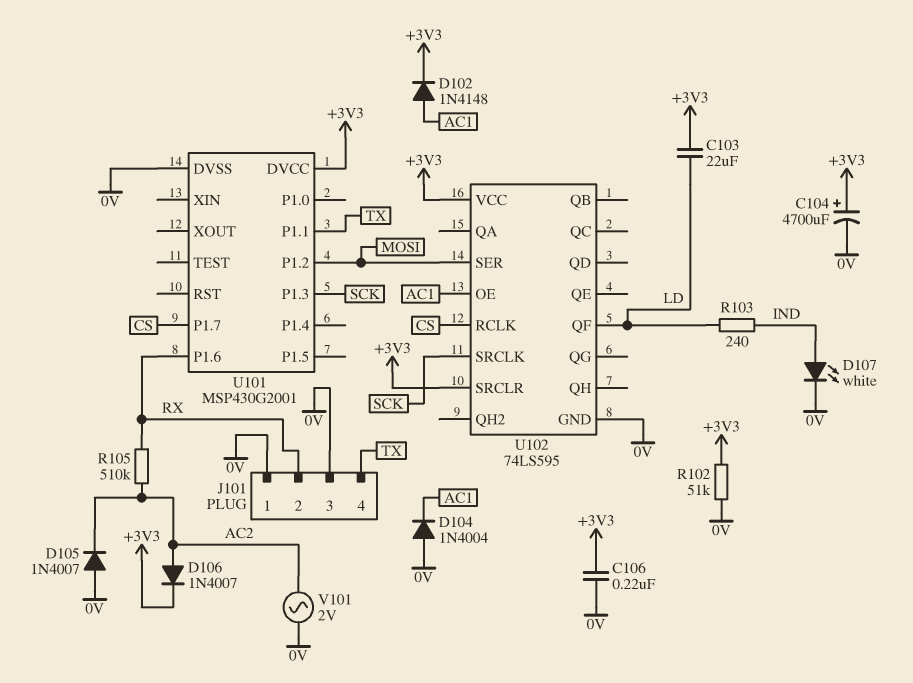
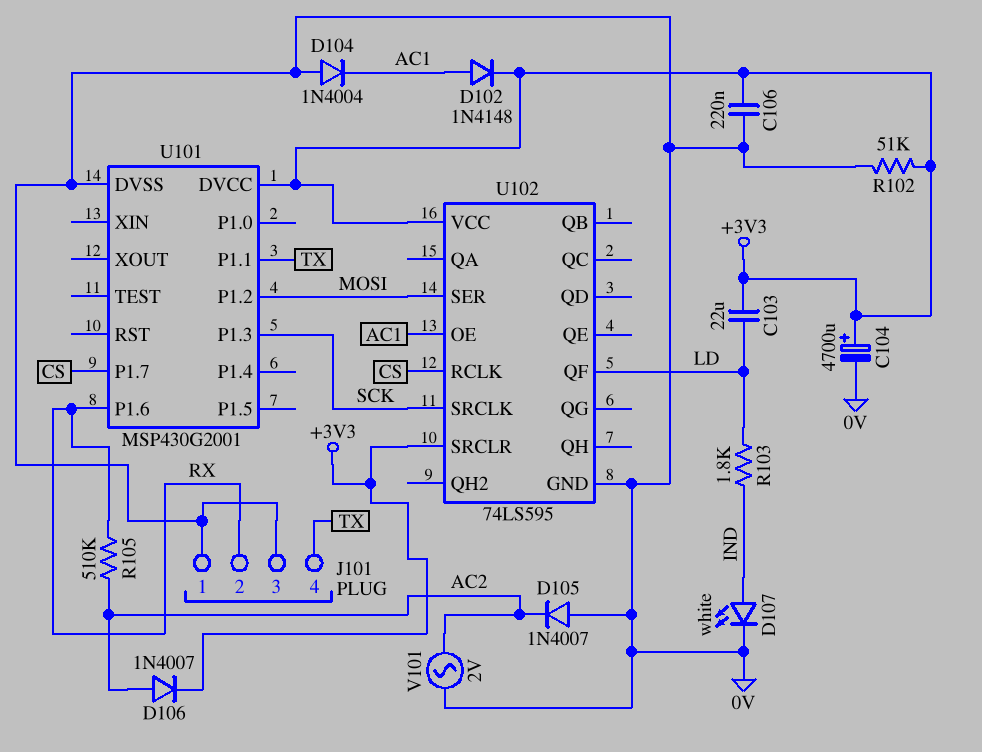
R103: 240 (IND, LD) -> 1.8k (IND, LD)

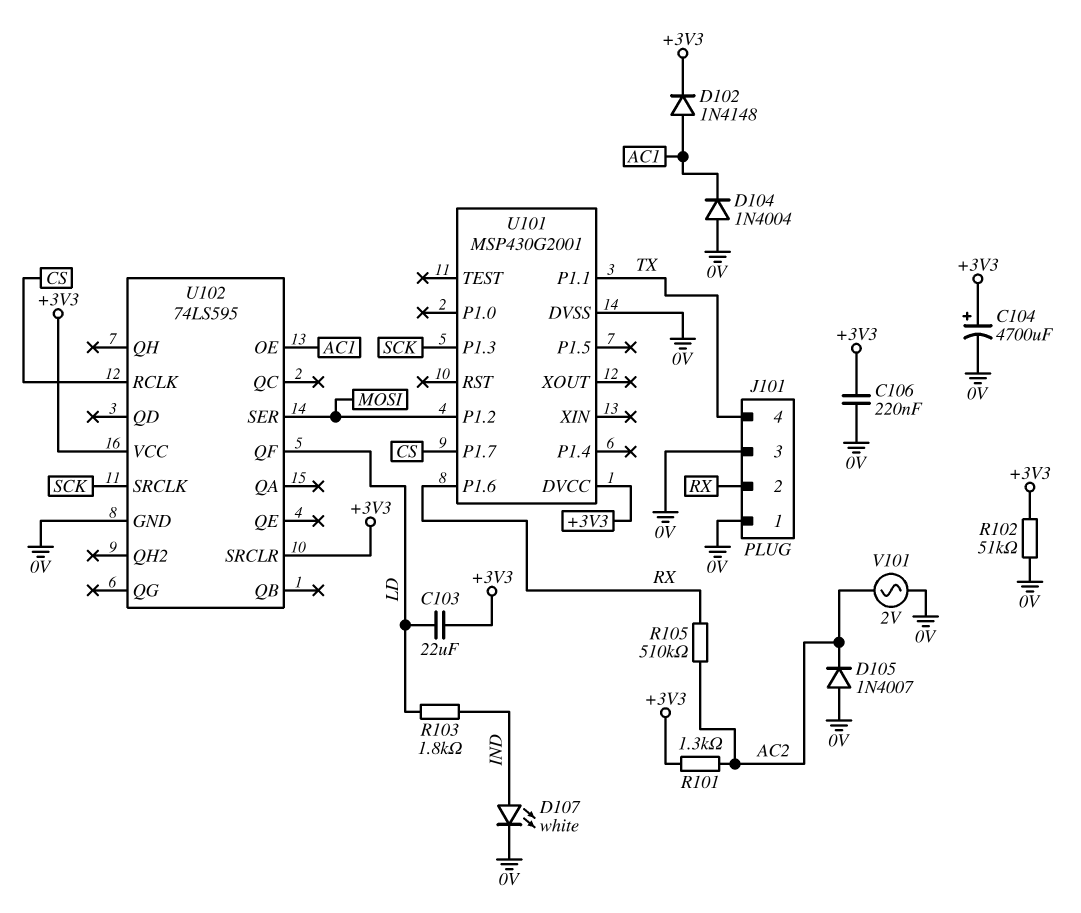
D106: diode 1N4007 (A AC2, K +3V3) -> none
R101: none -> 1.3k (+3V3, AC2)

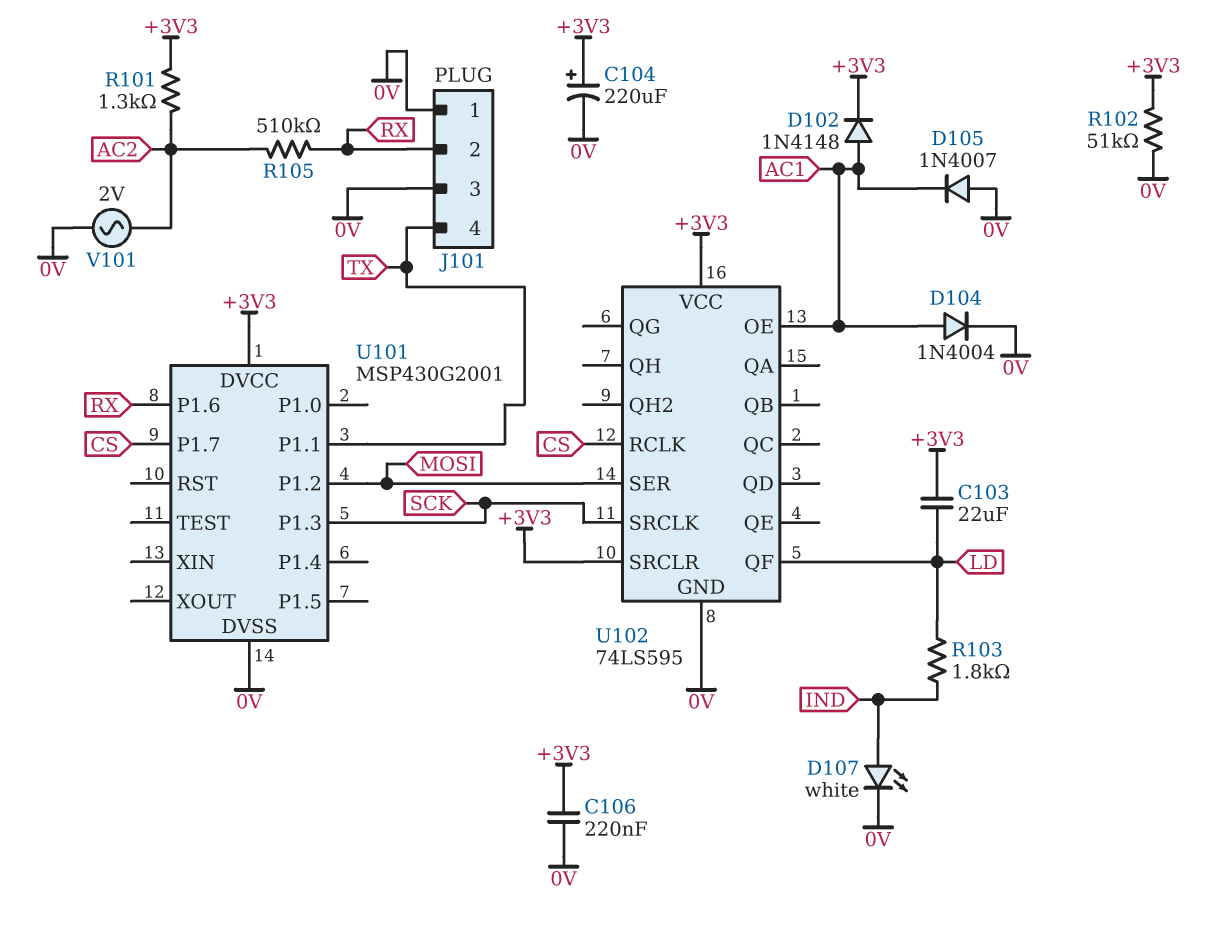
C104: 4700uF (plus +3V3, minus 0V) -> 220uF (plus +3V3, minus 0V)
D104: diode 1N4004 (A 0V, K AC1) -> diode 1N4004 (A AC1, K 0V)
D105: diode 1N4007 (A 0V, K AC2) -> diode 1N4007 (A 0V, K AC1)

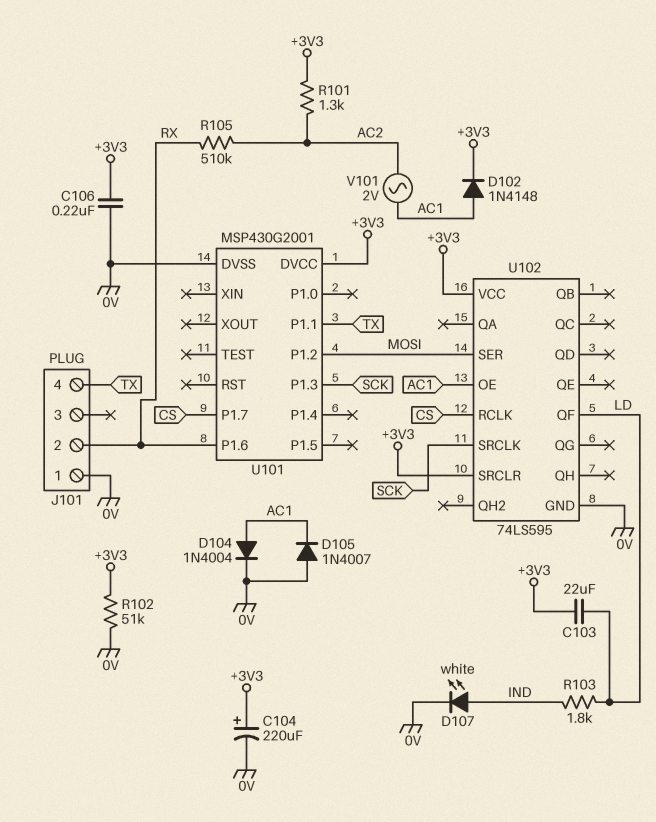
J101 pin 3: 0V -> none
V101: AC 2V (0V, AC2) -> AC 2V (AC1, AC2)

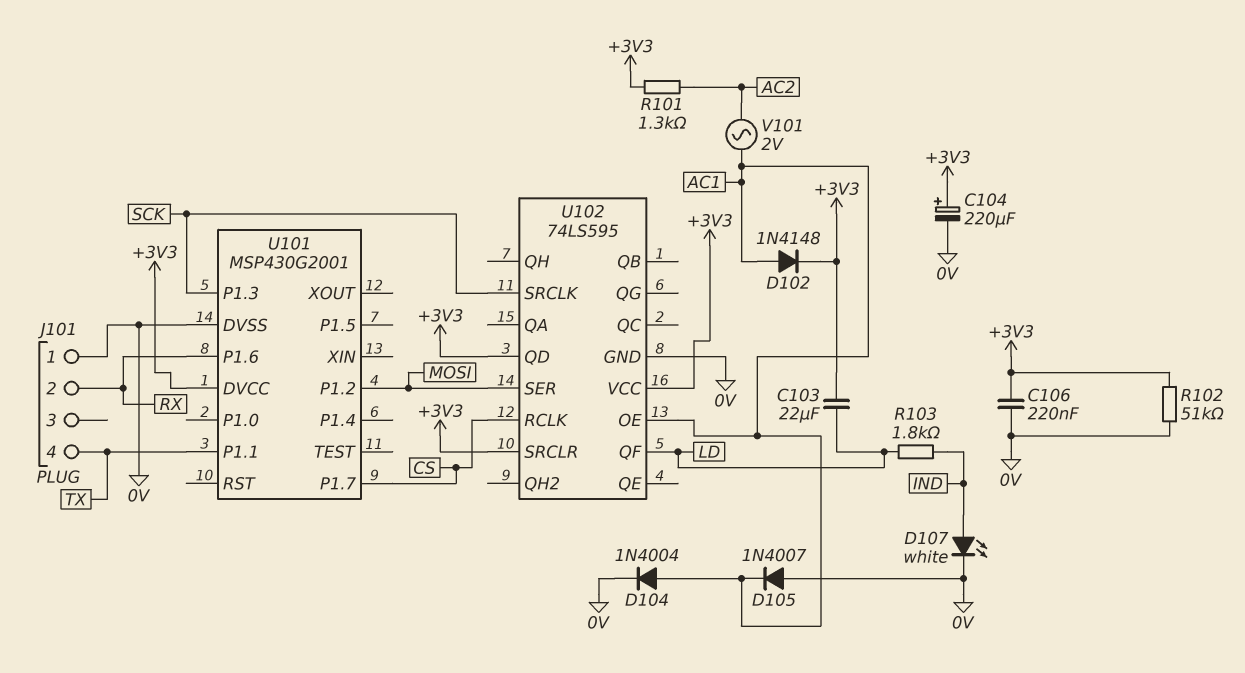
R105: 510k (AC2, RX) -> none
U102 pin QD: none -> +3V3

